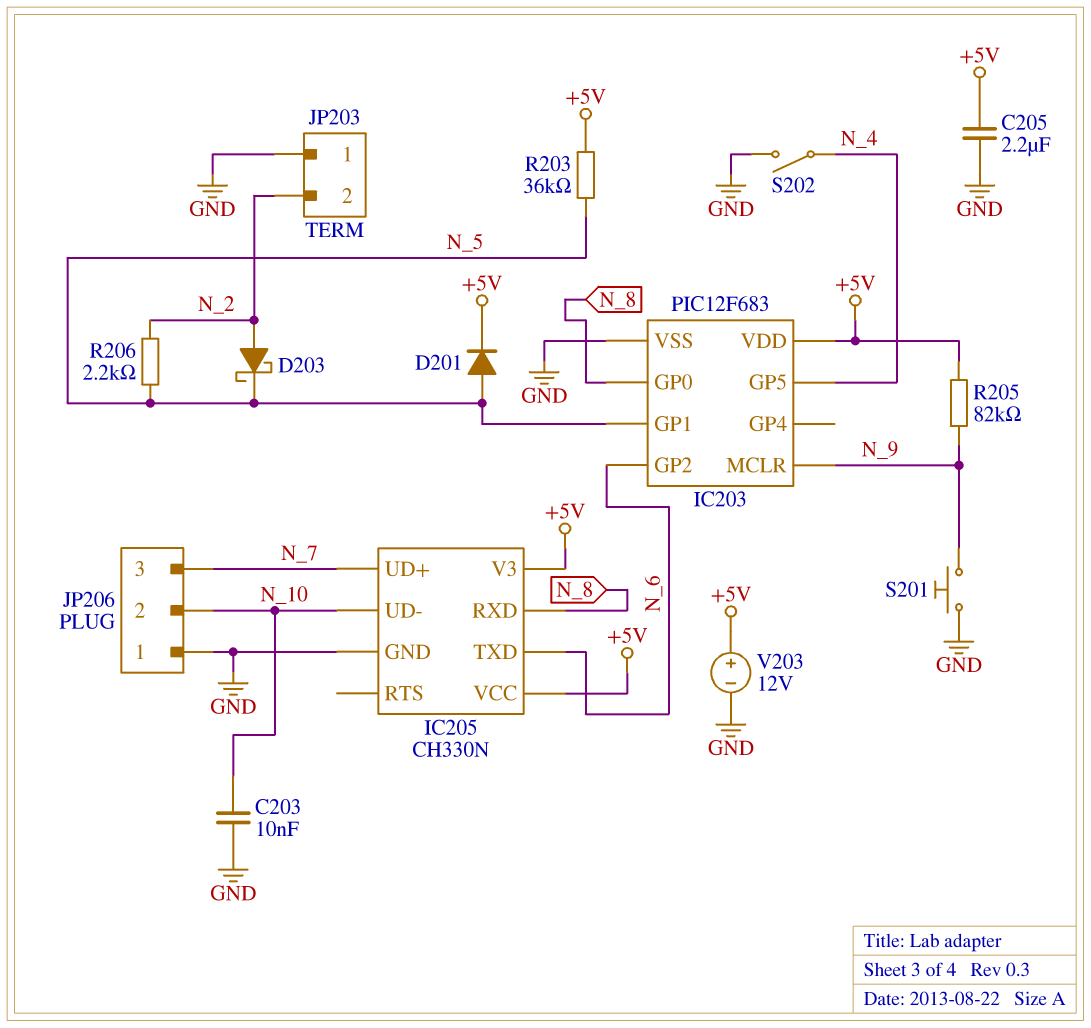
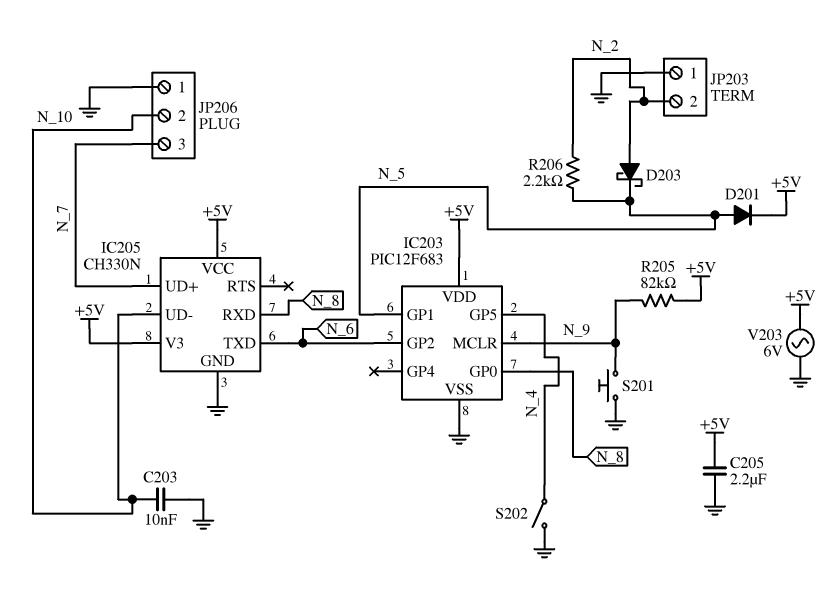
R203: 36k (+5V, N_5) -> none
V203: 12V (plus +5V, minus GND) -> AC 6V (+5V, GND)

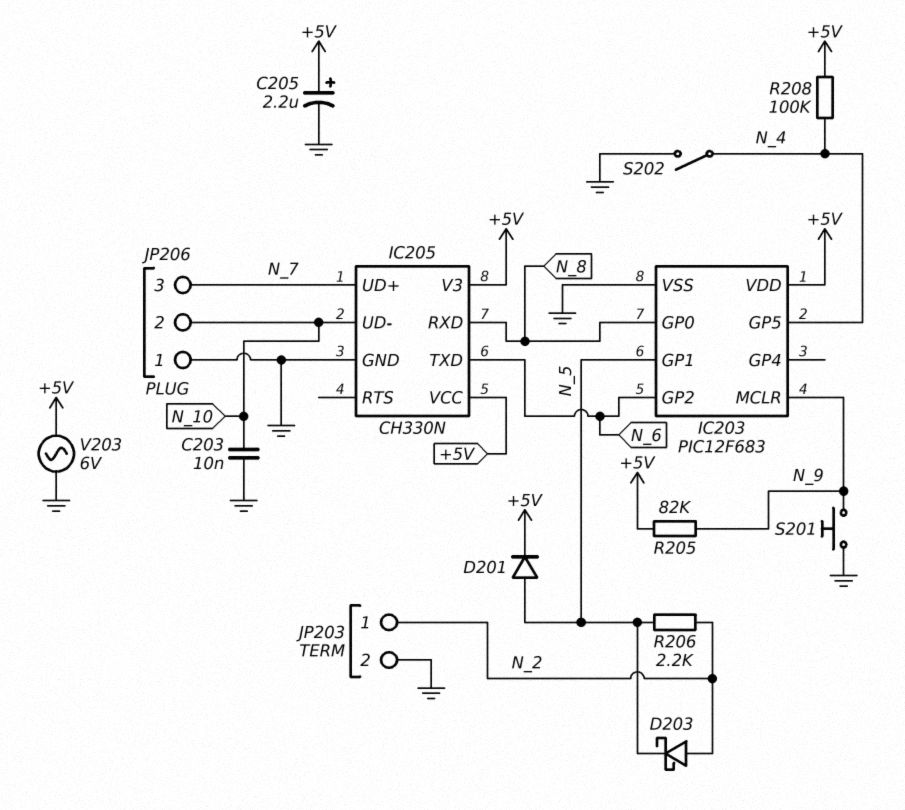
C205: 2.2uF (+5V, GND) -> 2.2uF (plus +5V, minus GND)
JP203 pin 1: GND -> N_2
JP203 pin 2: N_2 -> GND
R208: none -> 100k (+5V, N_4)

